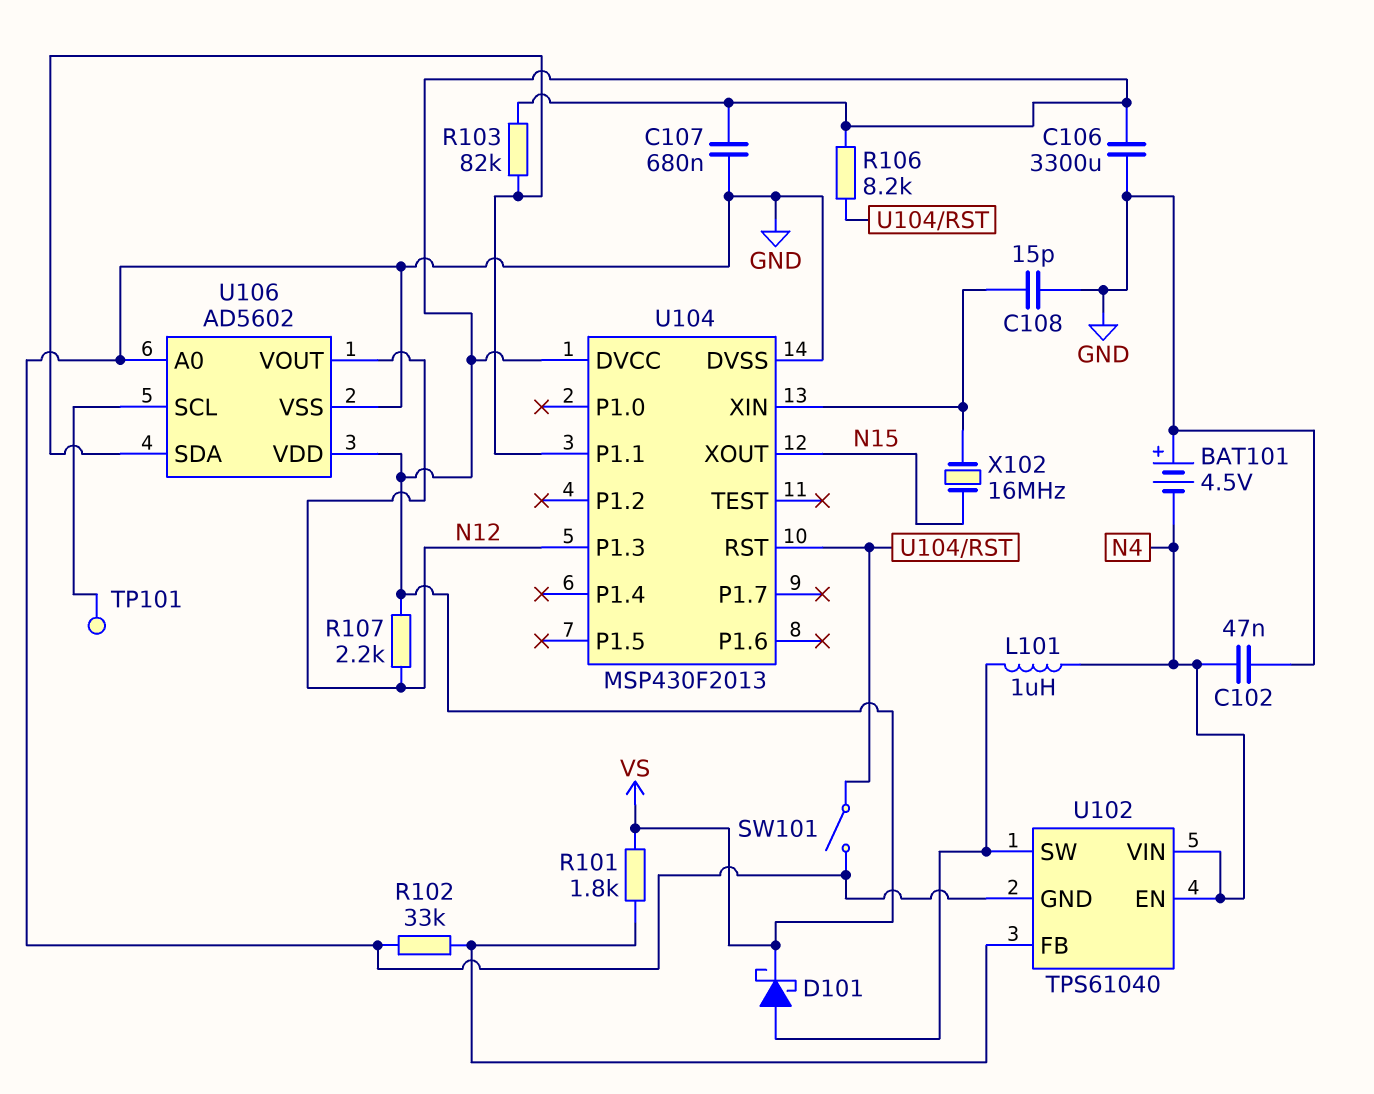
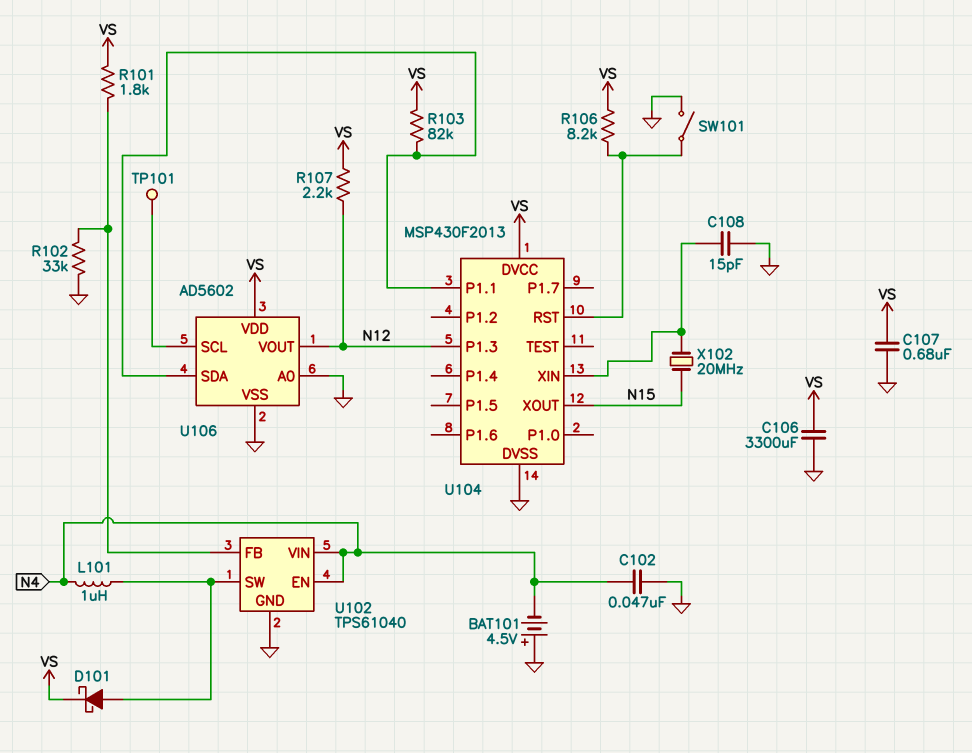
X102: 16MHz (N15, U104/XIN) -> 20MHz (N15, U104/XIN)

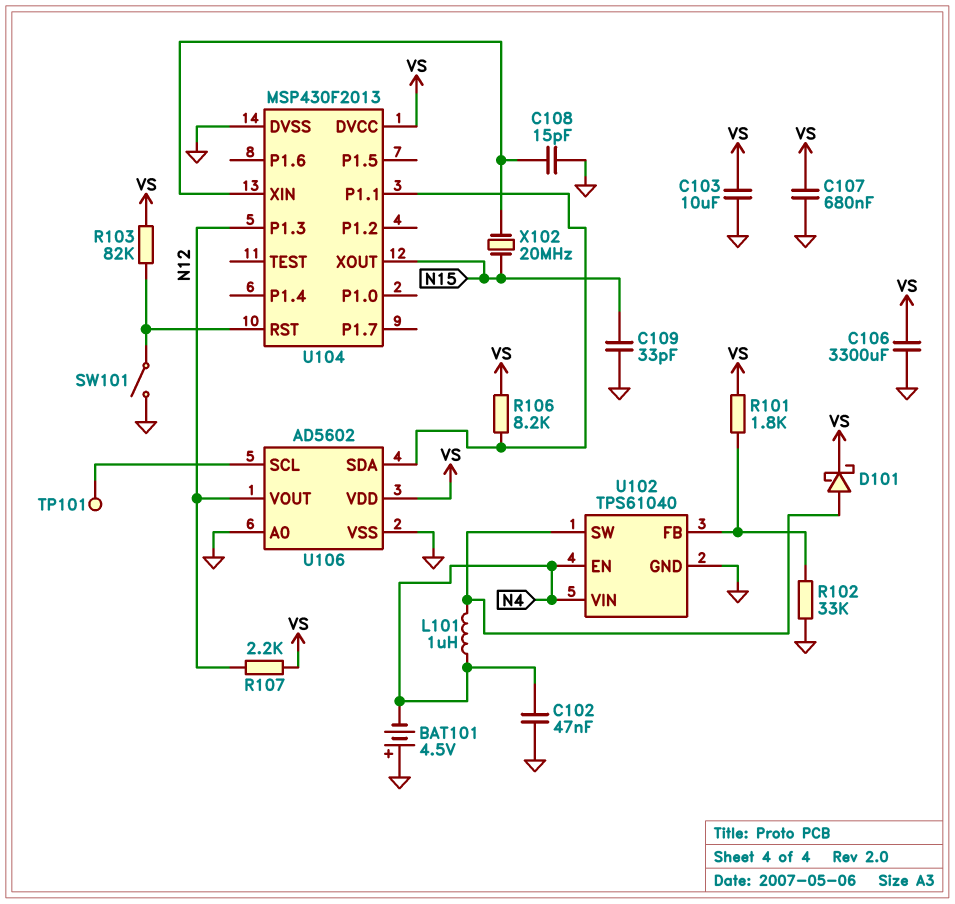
C103: none -> 10uF (GND, VS)
C109: none -> 33pF (GND, N15)
R103: 82k (U104/P1.1, VS) -> 82k (U104/RST, VS)
R106: 8.2k (U104/RST, VS) -> 8.2k (U104/P1.1, VS)

